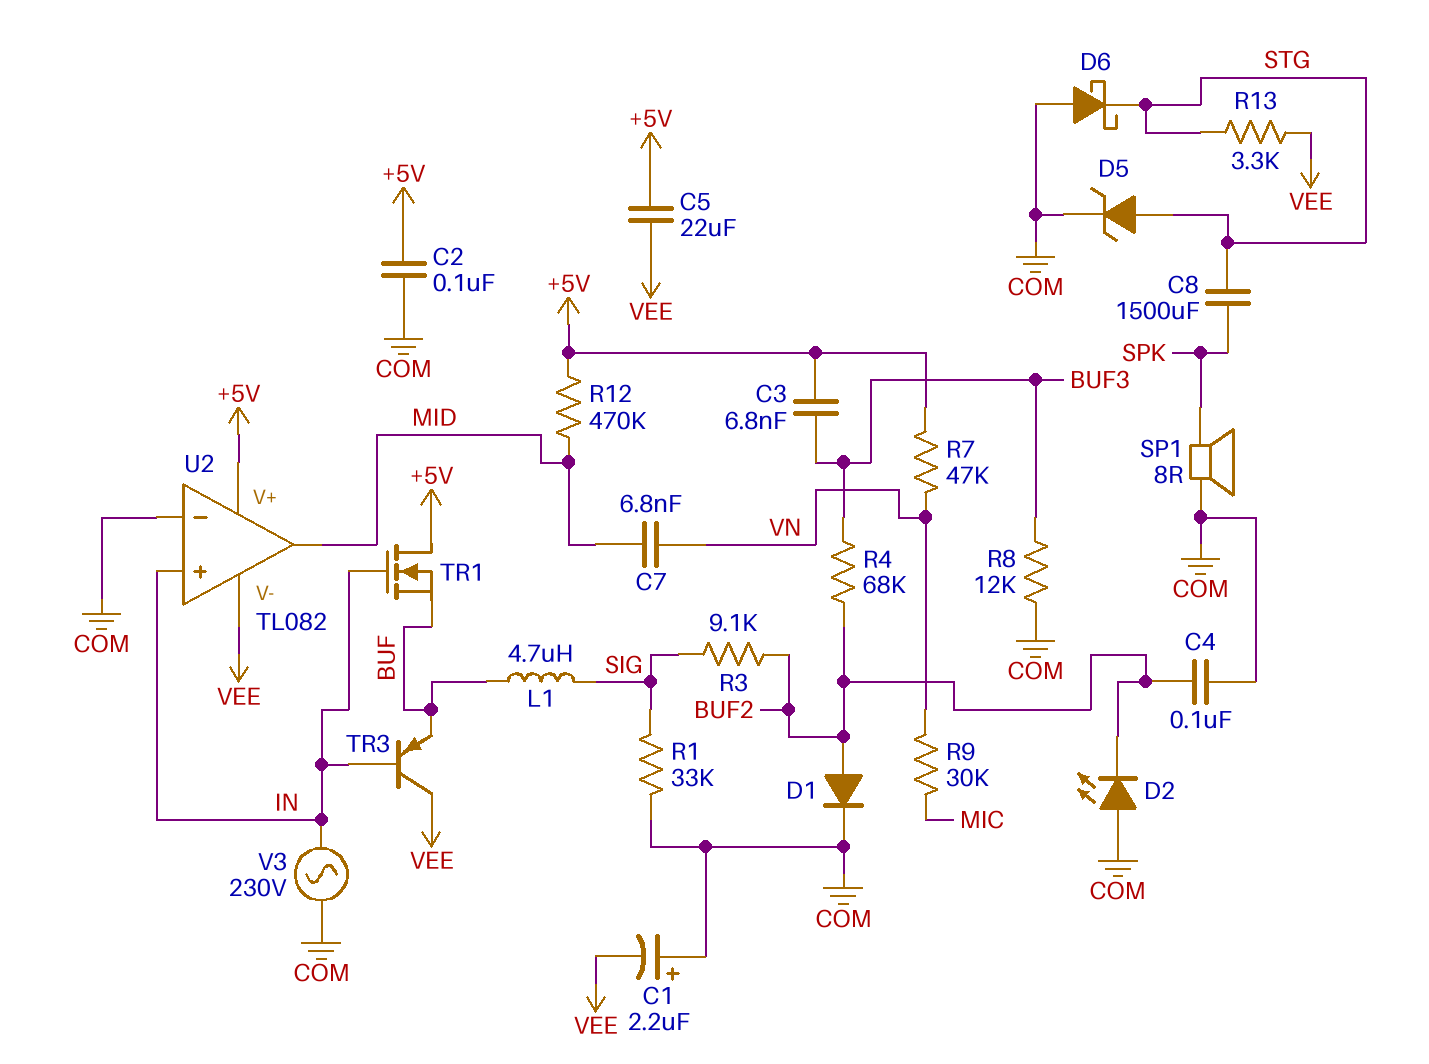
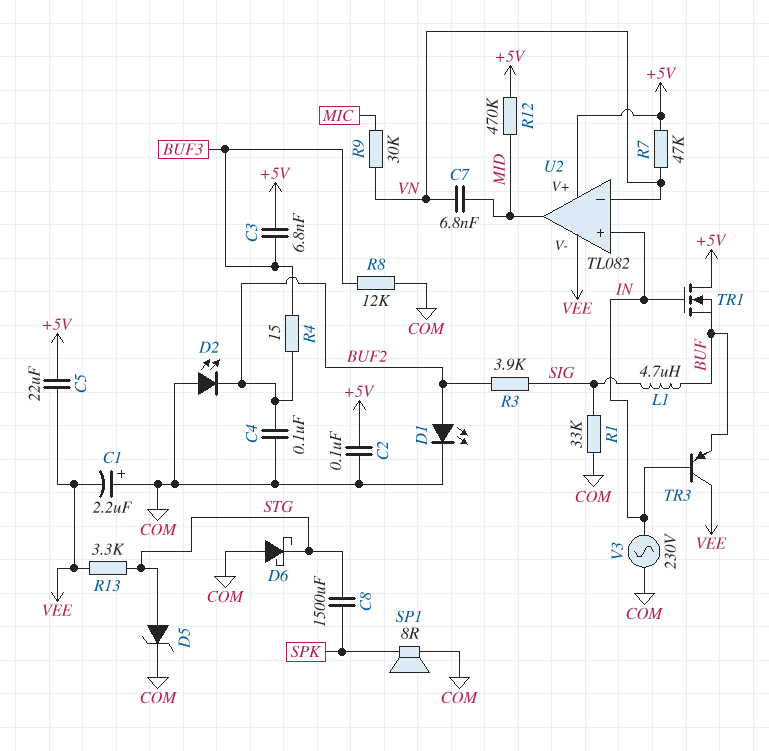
D1: diode (A BUF2, K COM) -> LED (A BUF2, K COM)
R3: 9.1k (BUF2, SIG) -> 3.9k (BUF2, SIG)
R4: 68k (BUF2, BUF3) -> 15 (BUF2, BUF3)
U2 pin in-: COM -> VN

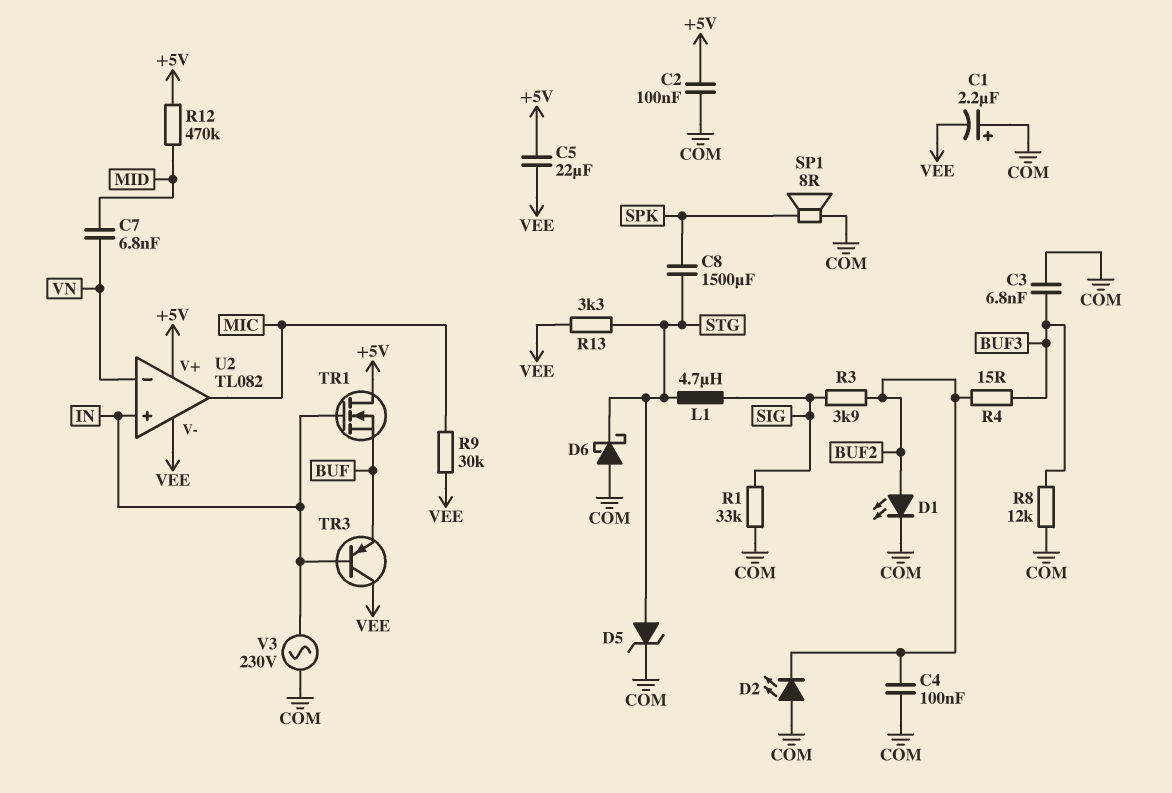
C3: 6.8nF (+5V, BUF3) -> 6.8nF (BUF3, COM)
L1: 4.7uH (BUF, SIG) -> 4.7uH (SIG, STG)
R7: 47k (+5V, VN) -> none
R9: 30k (MIC, VN) -> 30k (MIC, VEE)
U2 pin out: MID -> MIC

